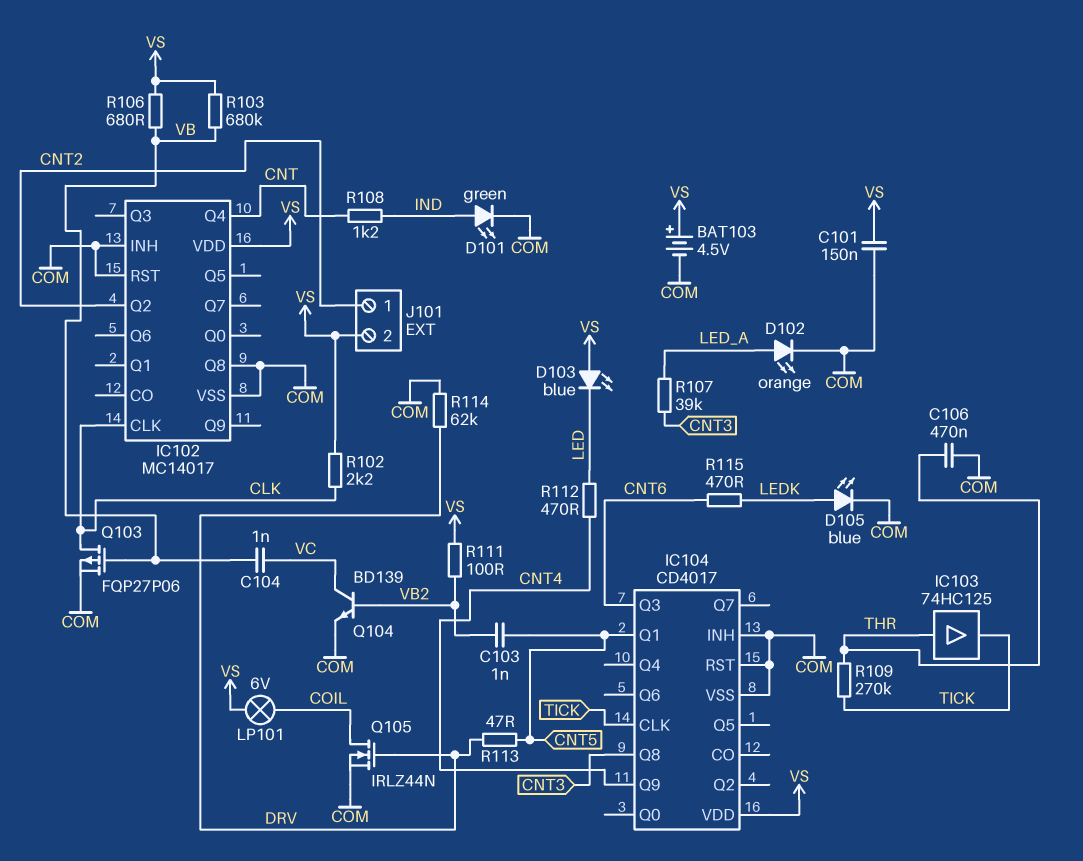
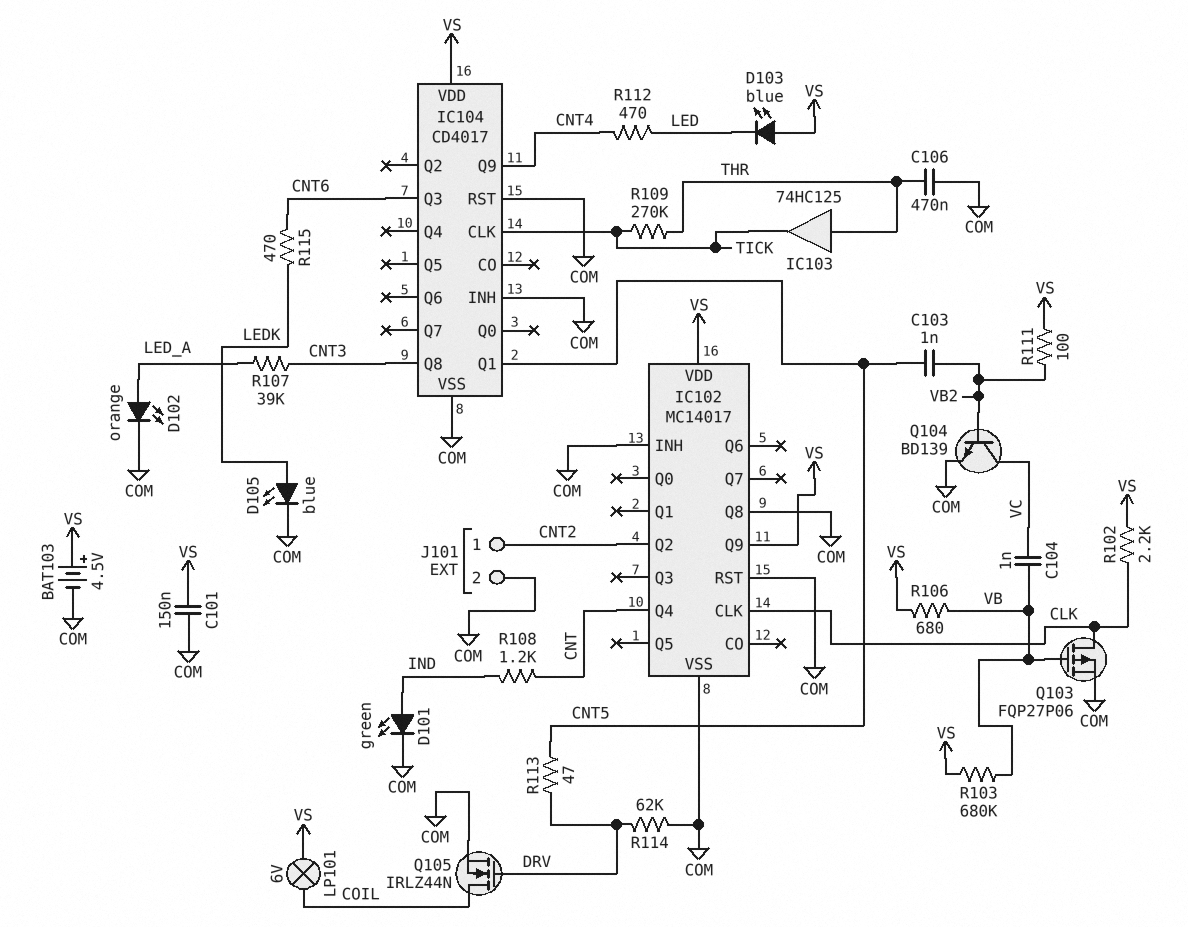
IC102 pin Q9: none -> VS
J101 pin 2: VS -> COM

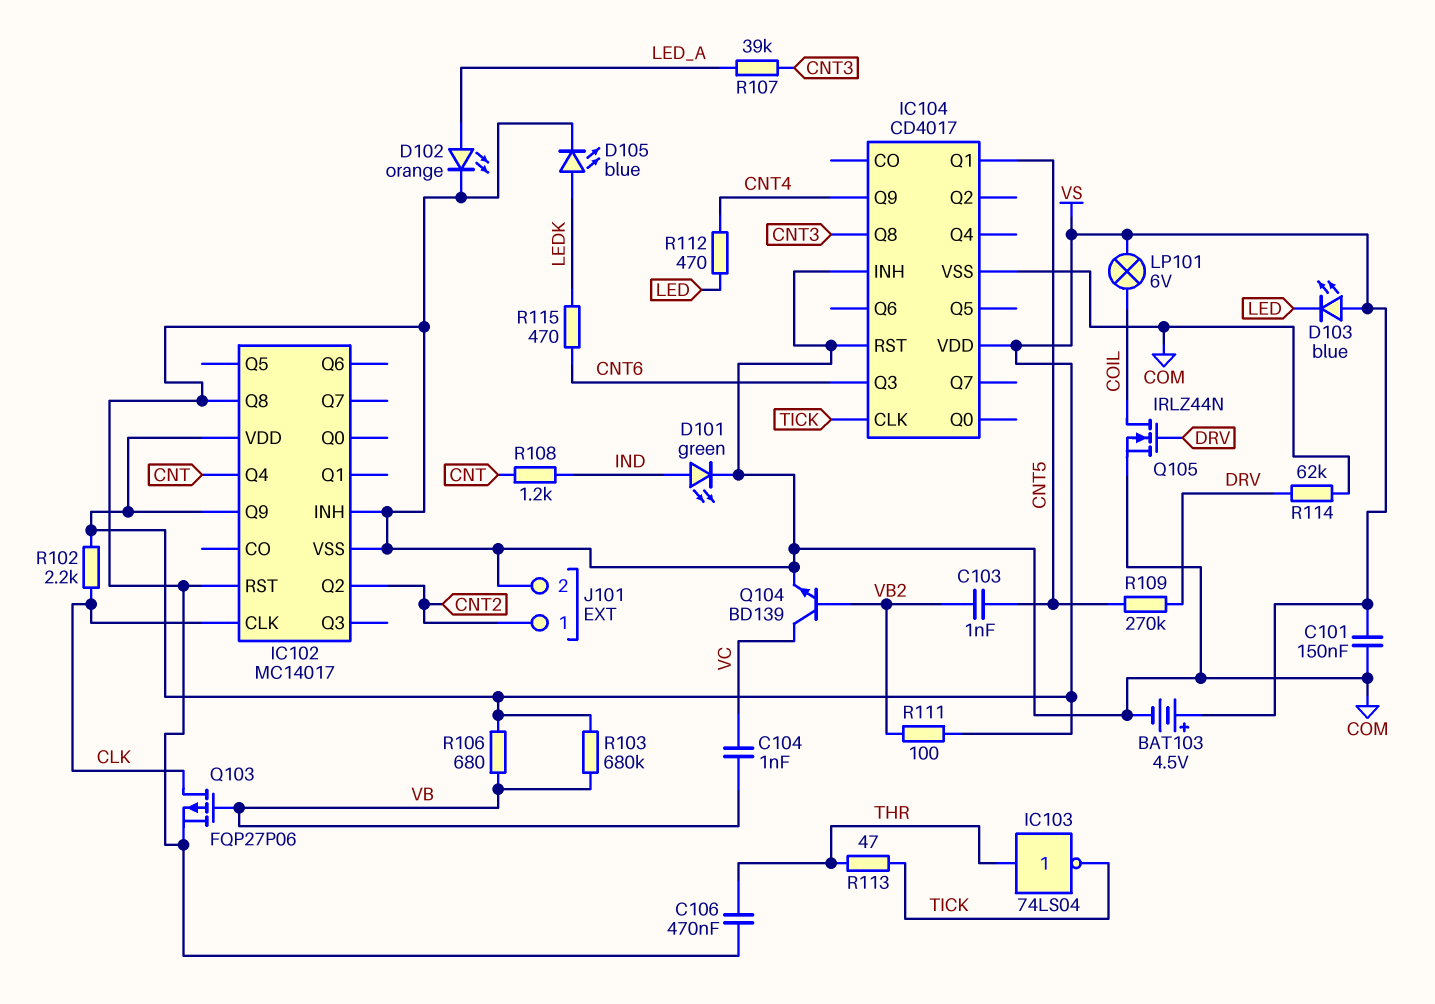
IC103: buffer 74HC125 (in THR, out TICK) -> NOT 74LS04 (in THR, out TICK)
R109: 270k (THR, TICK) -> 270k (CNT5, DRV)
R113: 47 (CNT5, DRV) -> 47 (THR, TICK)

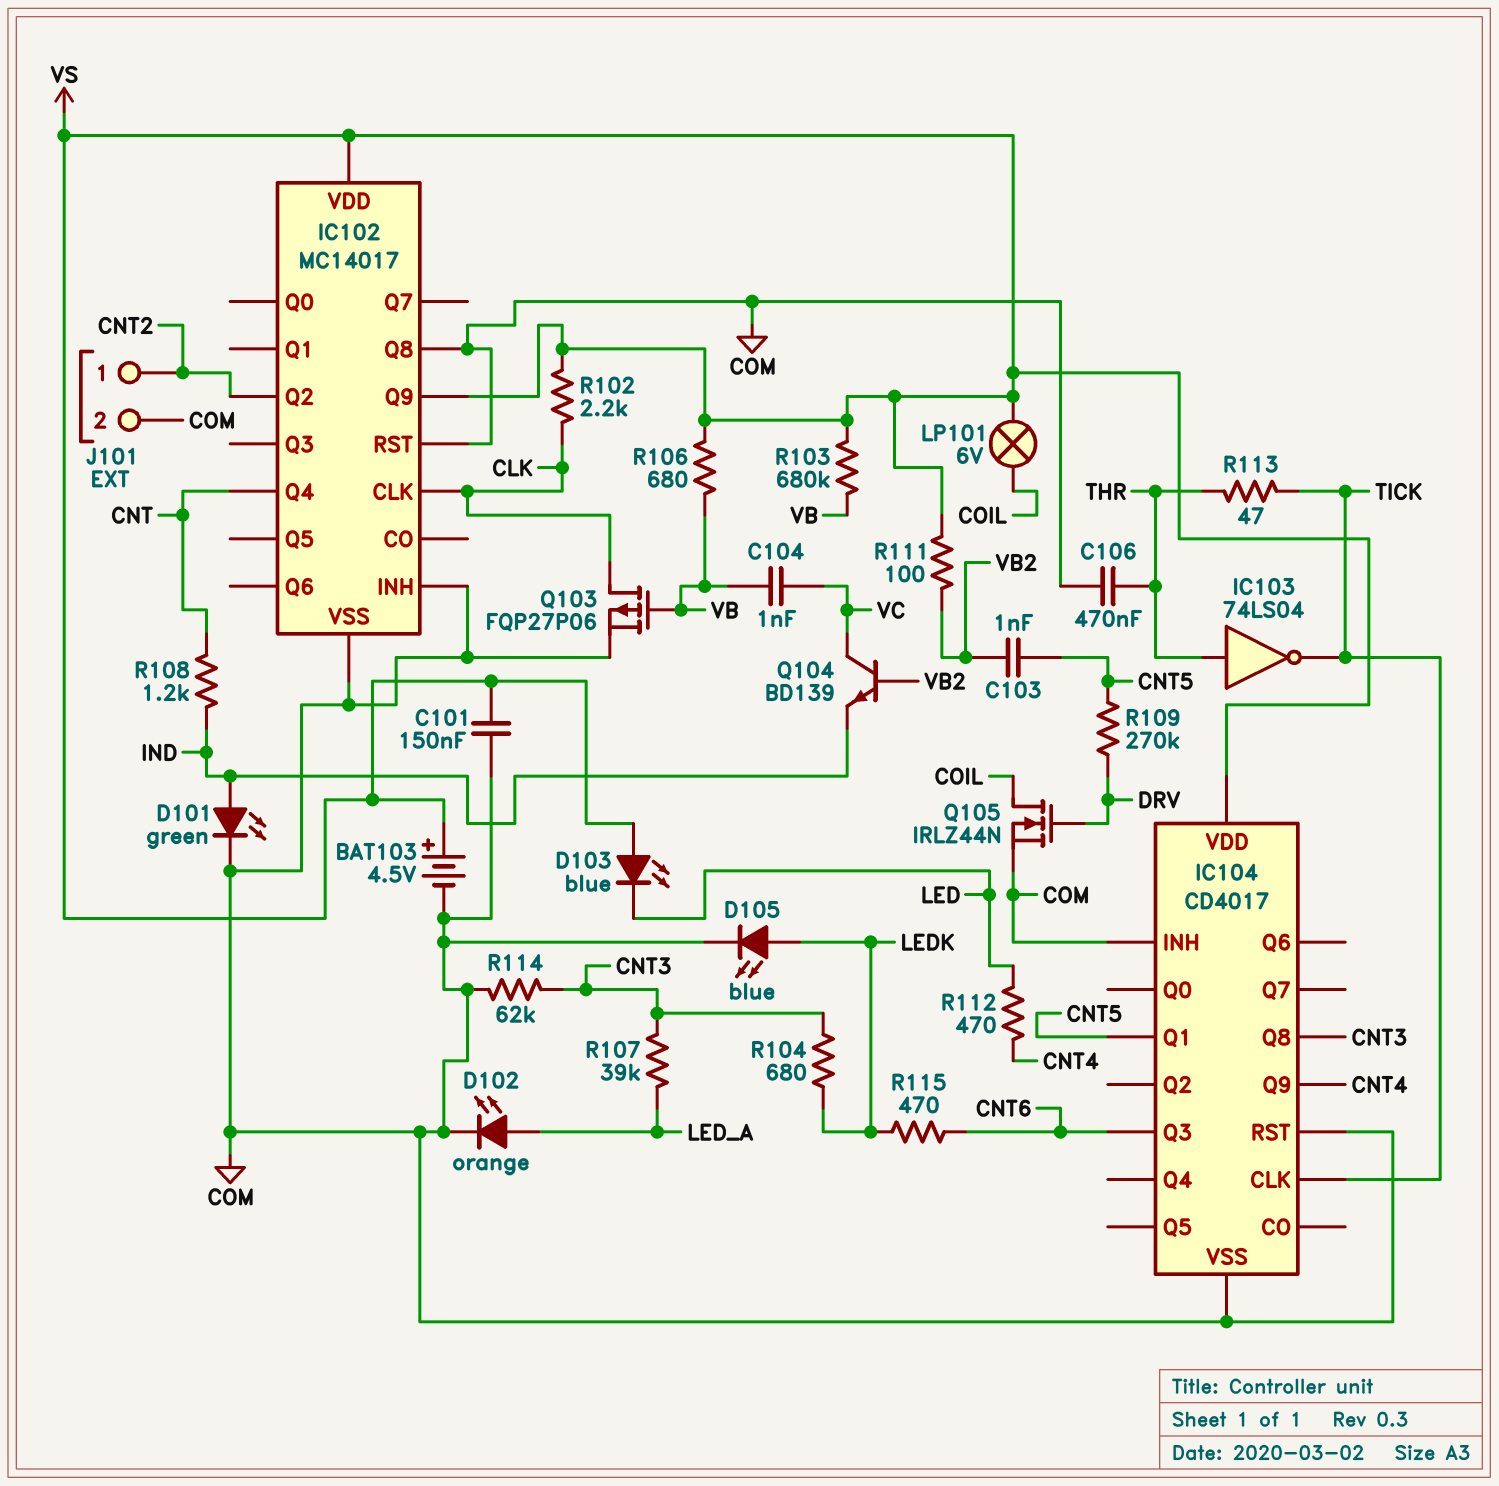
Q104: NPN BD139 (B VB2, C VC, E COM) -> NPN BD139 (B VB2, C VC, E IND)
R104: none -> 680 (CNT3, LEDK)
R114: 62k (COM, DRV) -> 62k (CNT3, COM)

